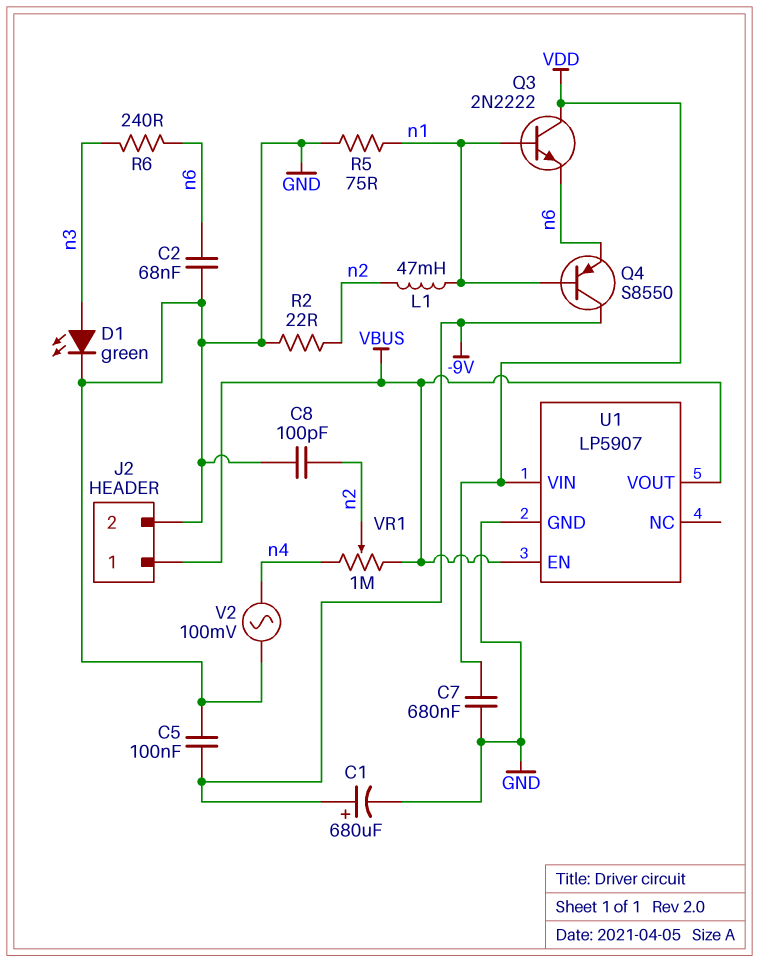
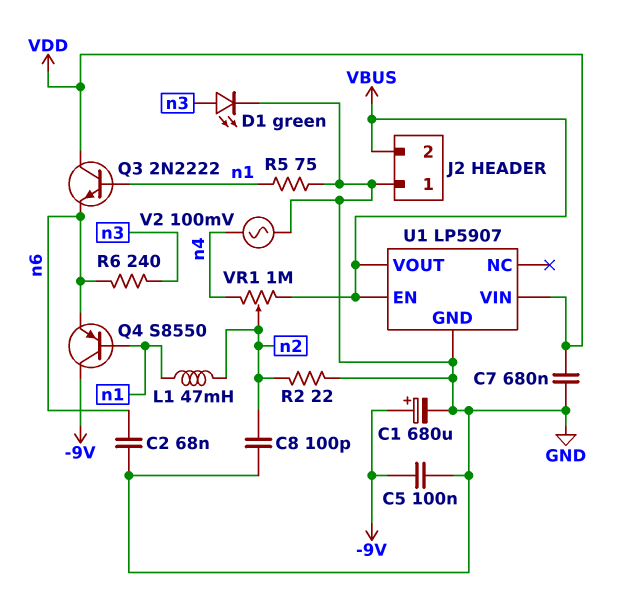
J2 pin 1: VBUS -> GND
J2 pin 2: GND -> VBUS

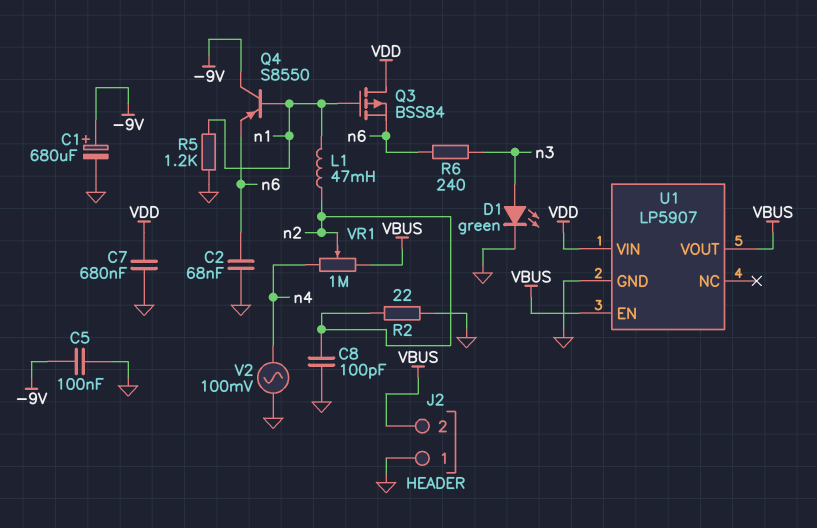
Q3: NPN 2N2222 (B n1, C VDD, E n6) -> PMOS BSS84 (G n1, D VDD, S n6)
R5: 75 (GND, n1) -> 1.2k (GND, n1)

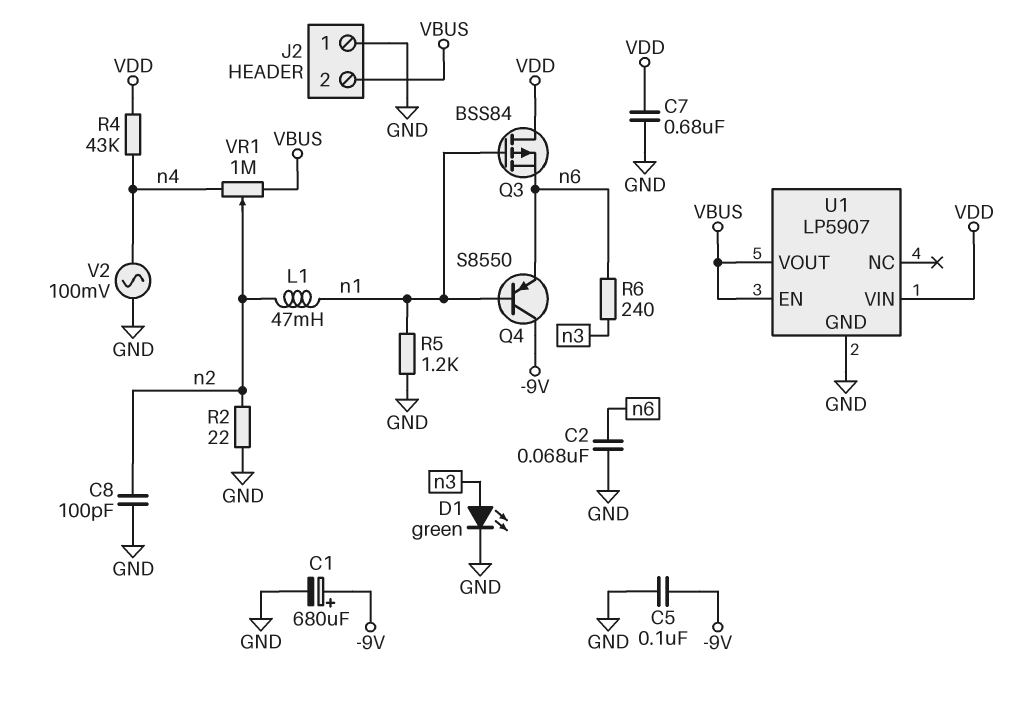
R4: none -> 43k (VDD, n4)

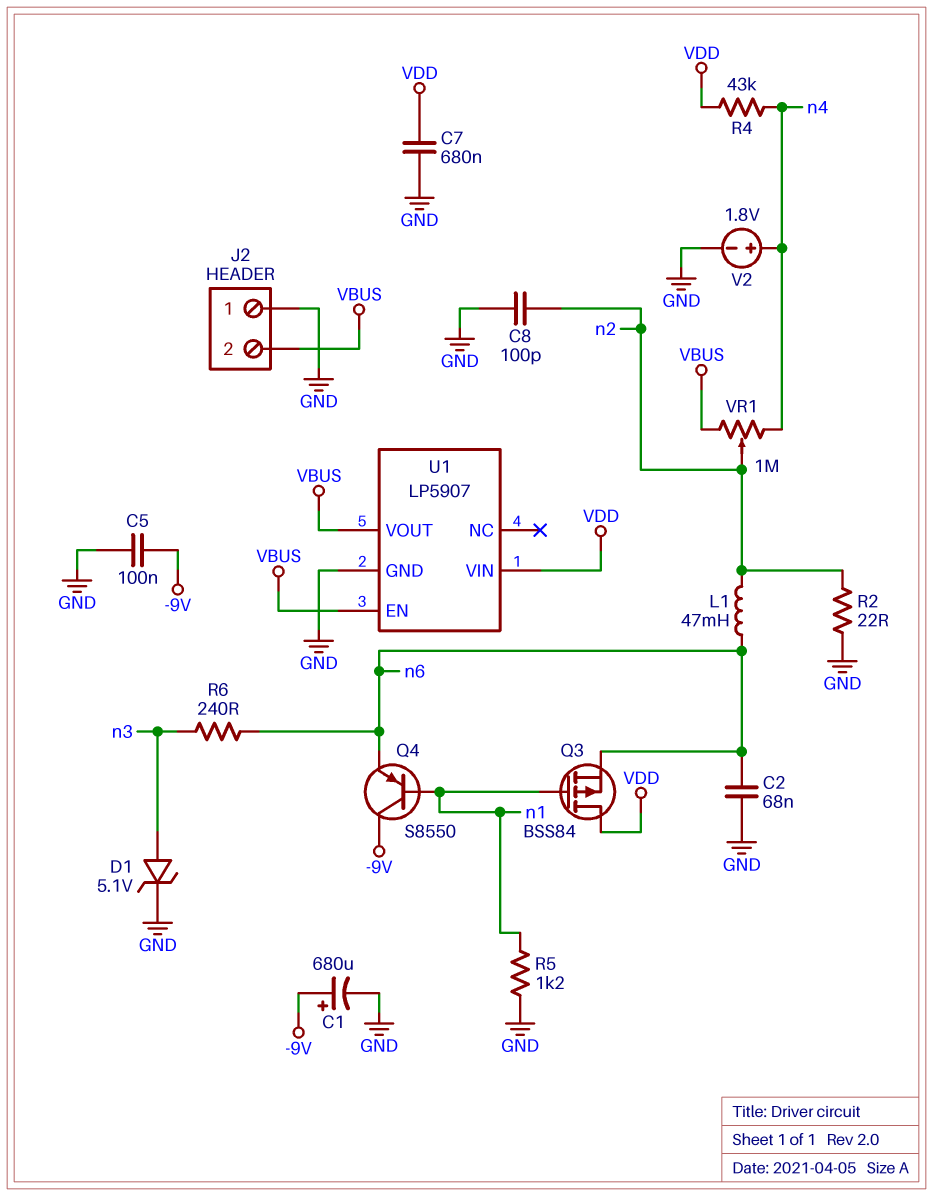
D1: LED green (A n3, K GND) -> zener 5.1V (A n3, K GND)
L1: 47mH (n1, n2) -> 47mH (n2, n6)
V2: AC 100mV (GND, n4) -> 1.8V (plus n4, minus GND)

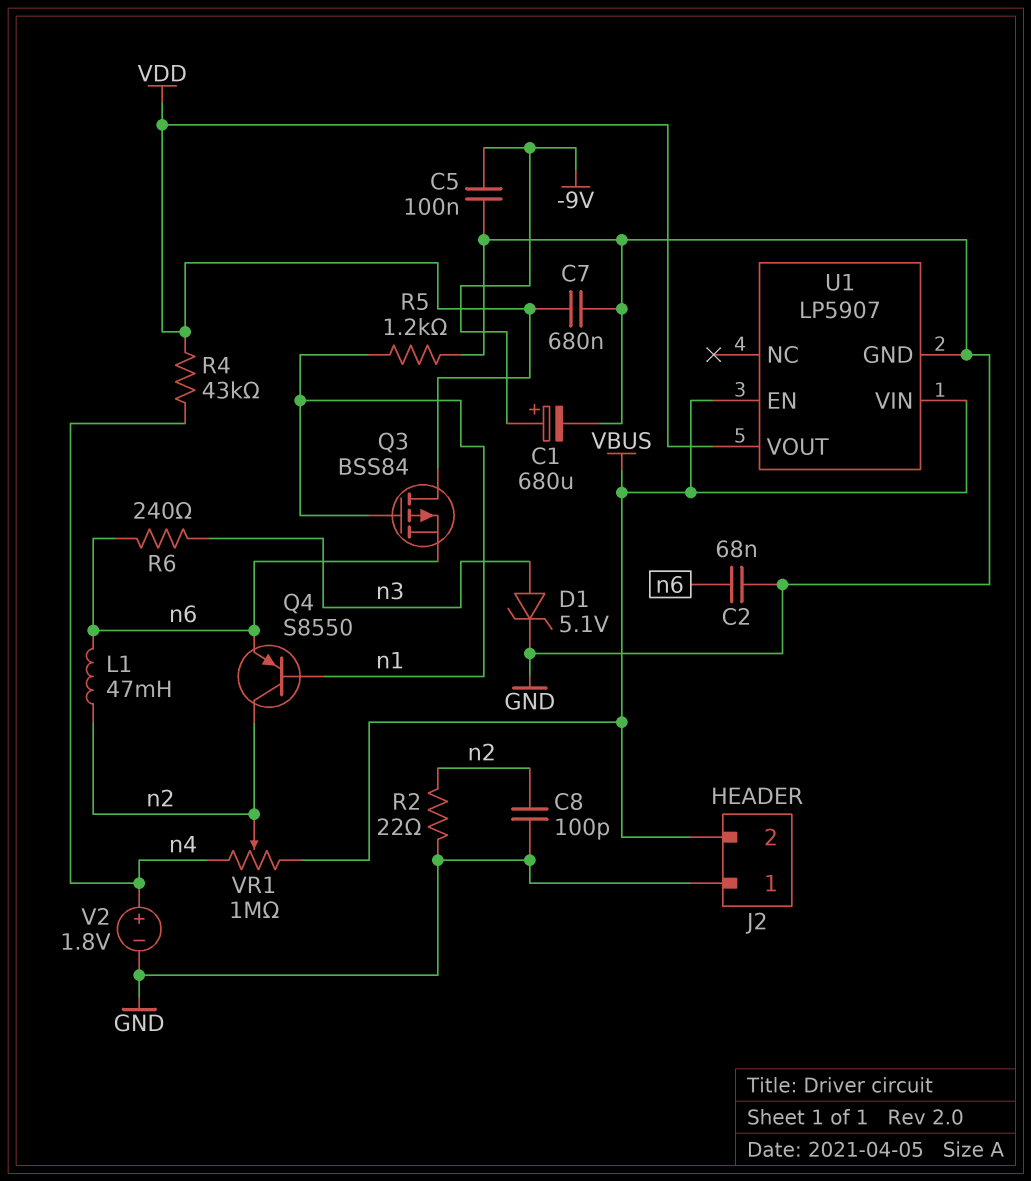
Q4: PNP S8550 (B n1, C -9V, E n6) -> PNP S8550 (B n1, C n2, E n6)
U1 pin VIN: VDD -> VBUS
U1 pin VOUT: VBUS -> VDD

